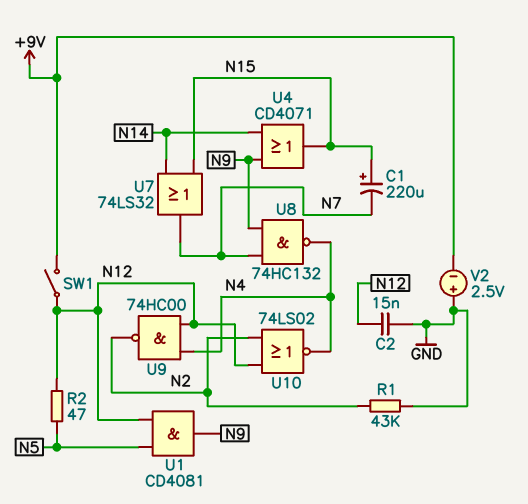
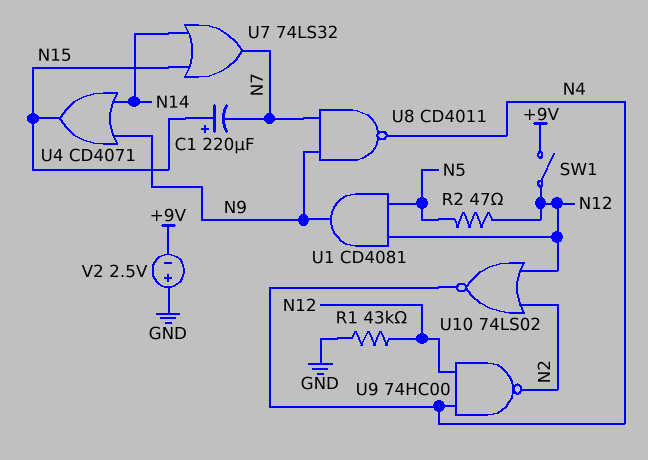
C2: 15nF (GND, N12) -> none
R1: 43k (GND, N2) -> 43k (GND, N12)
U8: NAND 74HC132 (in N7, in N9, out N4) -> NAND CD4011 (in N7, in N9, out N4)

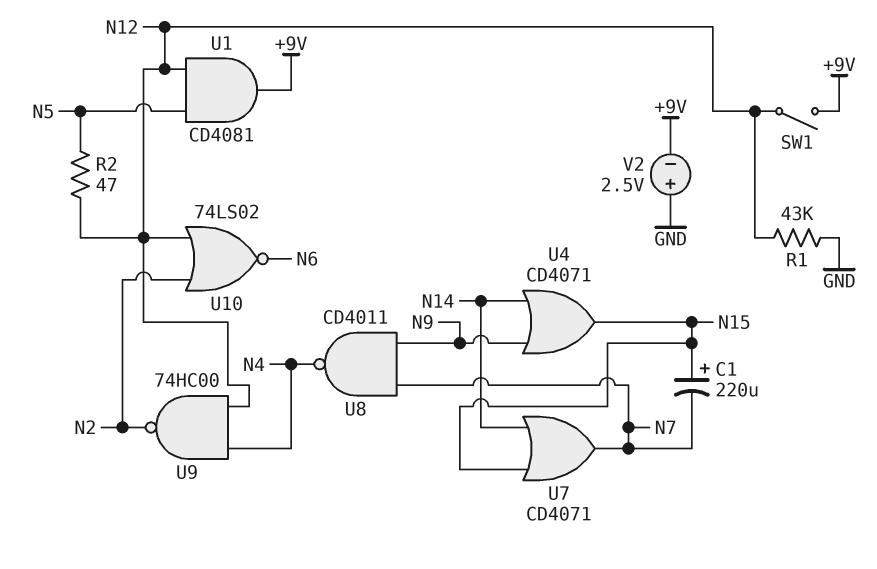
U1: AND CD4081 (in N5, in N12, out N9) -> AND CD4081 (in N5, in N12, out +9V)
U7: OR 74LS32 (in N14, in N15, out N7) -> OR CD4071 (in N14, in N15, out N7)
U10: NOR 74LS02 (in N2, in N12, out N4) -> NOR 74LS02 (in N2, in N12, out N6)

